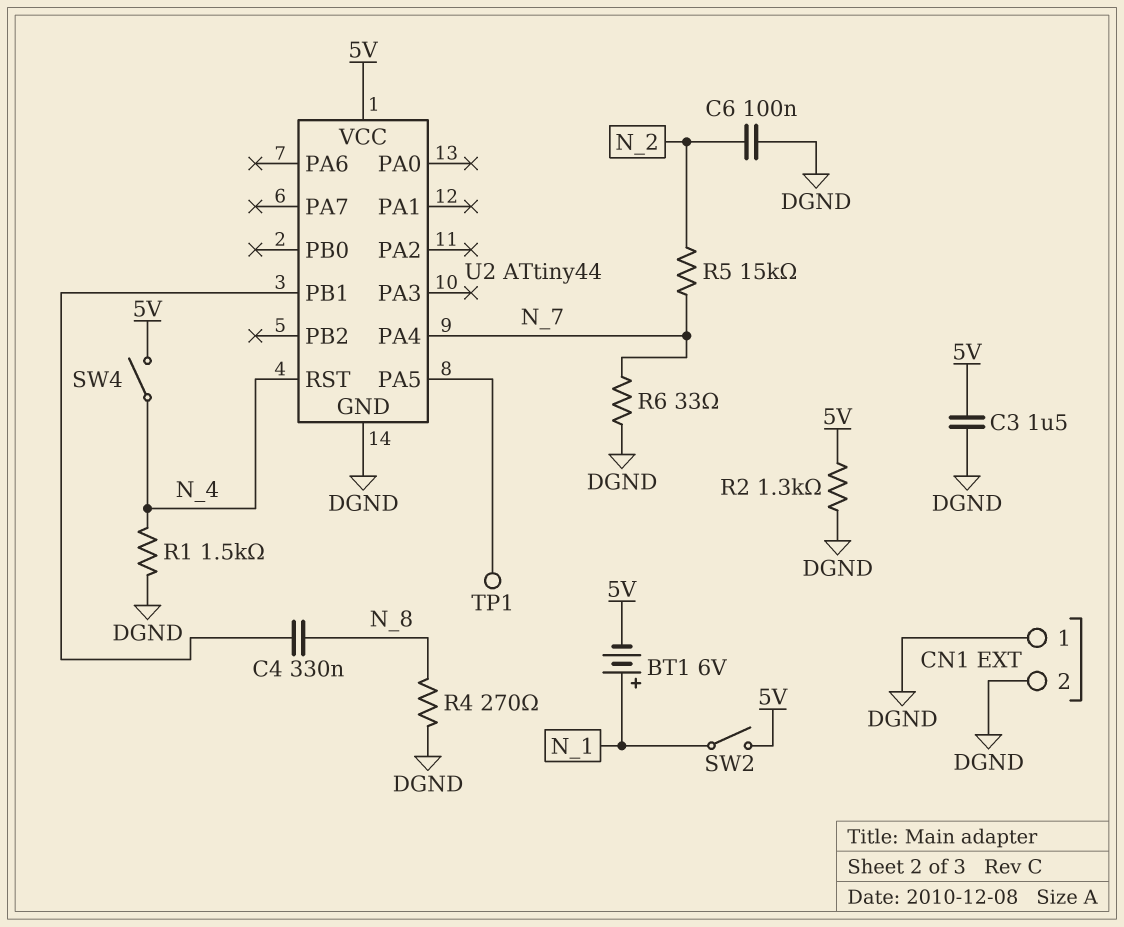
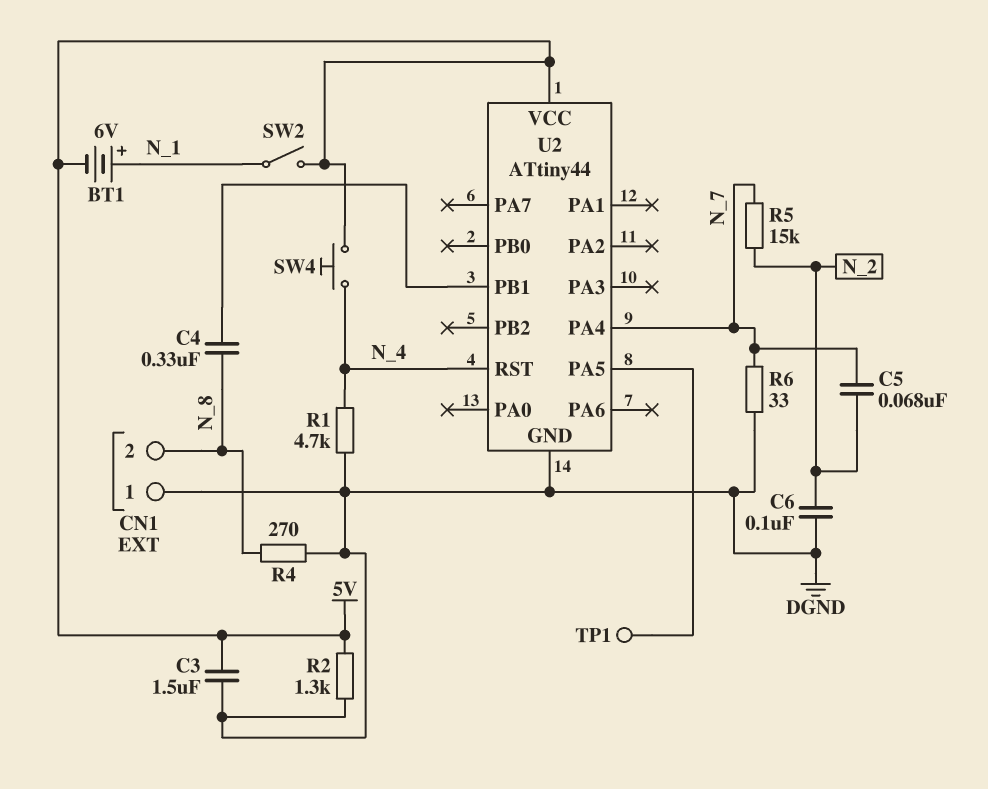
C5: none -> 68nF (N_2, N_7)
CN1 pin 2: DGND -> N_8
R1: 1.5k (DGND, N_4) -> 4.7k (DGND, N_4)
SW4: switch (5V, N_4) -> button (5V, N_4)

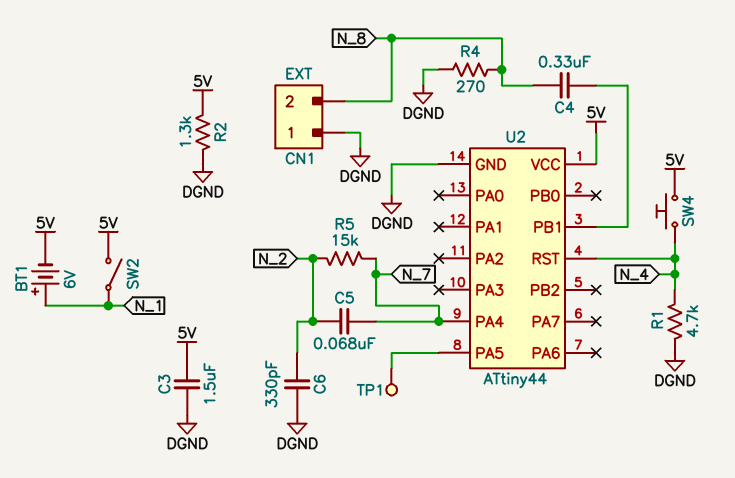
C6: 100nF (DGND, N_2) -> 330pF (DGND, N_2)
R6: 33 (DGND, N_7) -> none

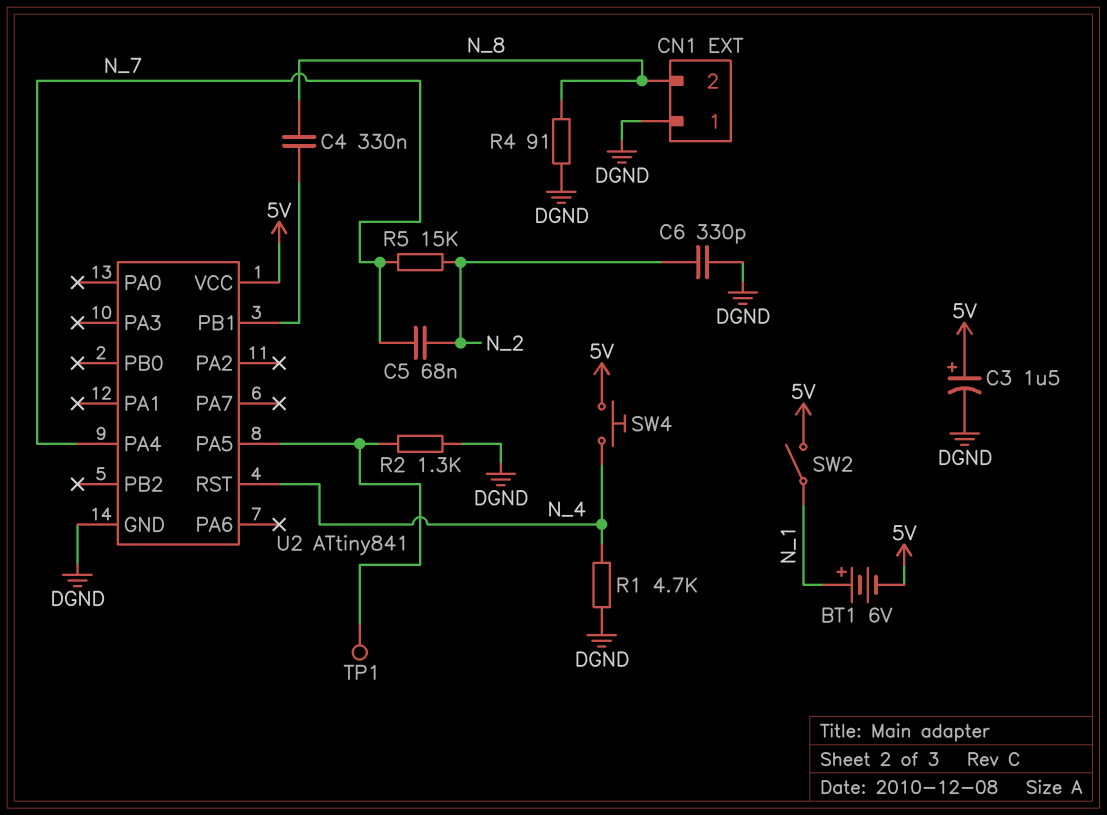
C3: 1.5uF (5V, DGND) -> 1.5uF (plus 5V, minus DGND)
R2: 1.3k (5V, DGND) -> 1.3k (DGND, U2/PA5)
R4: 270 (DGND, N_8) -> 91 (DGND, N_8)
U2: ATtiny44 -> ATtiny841

